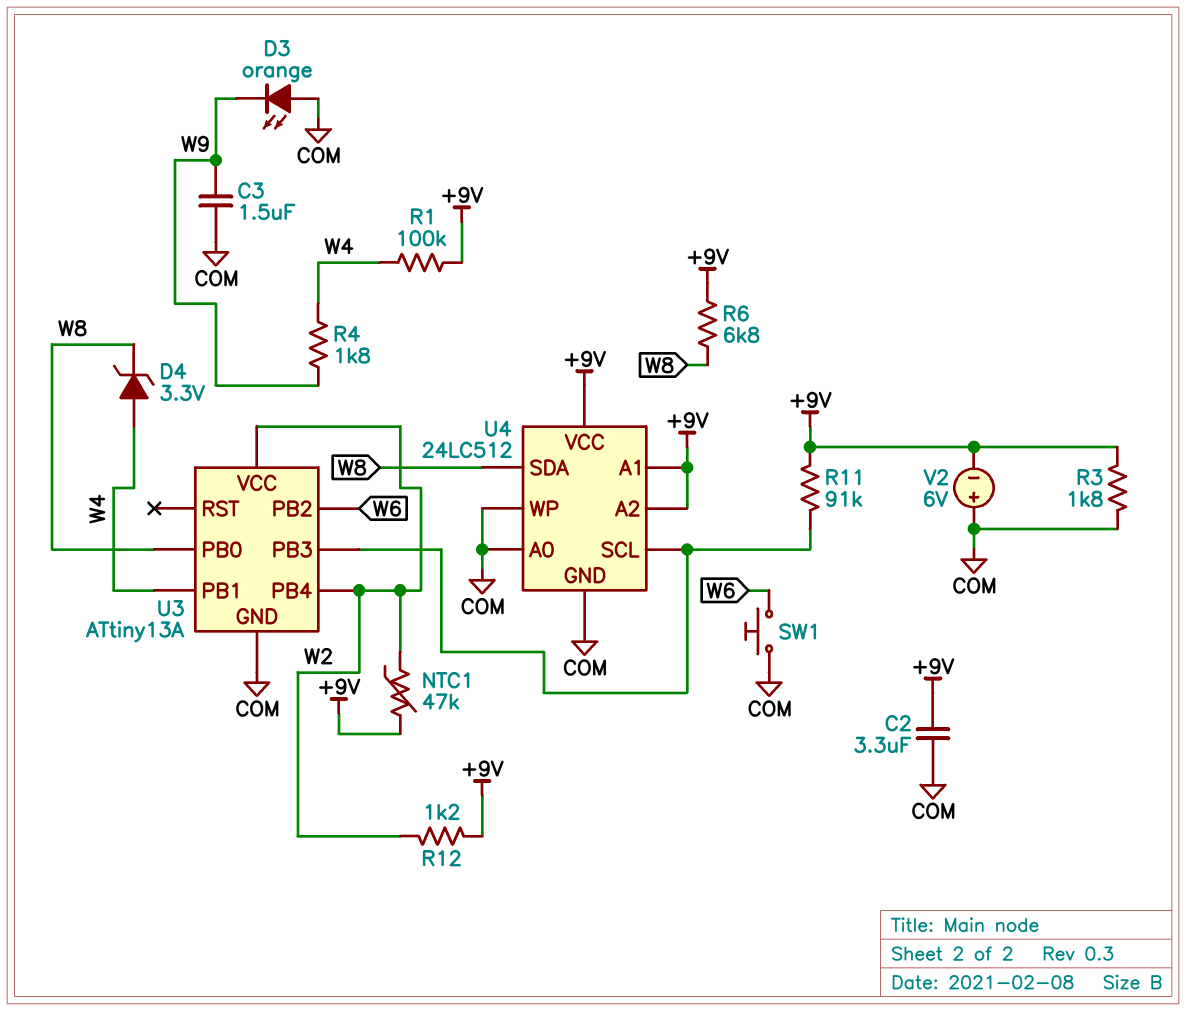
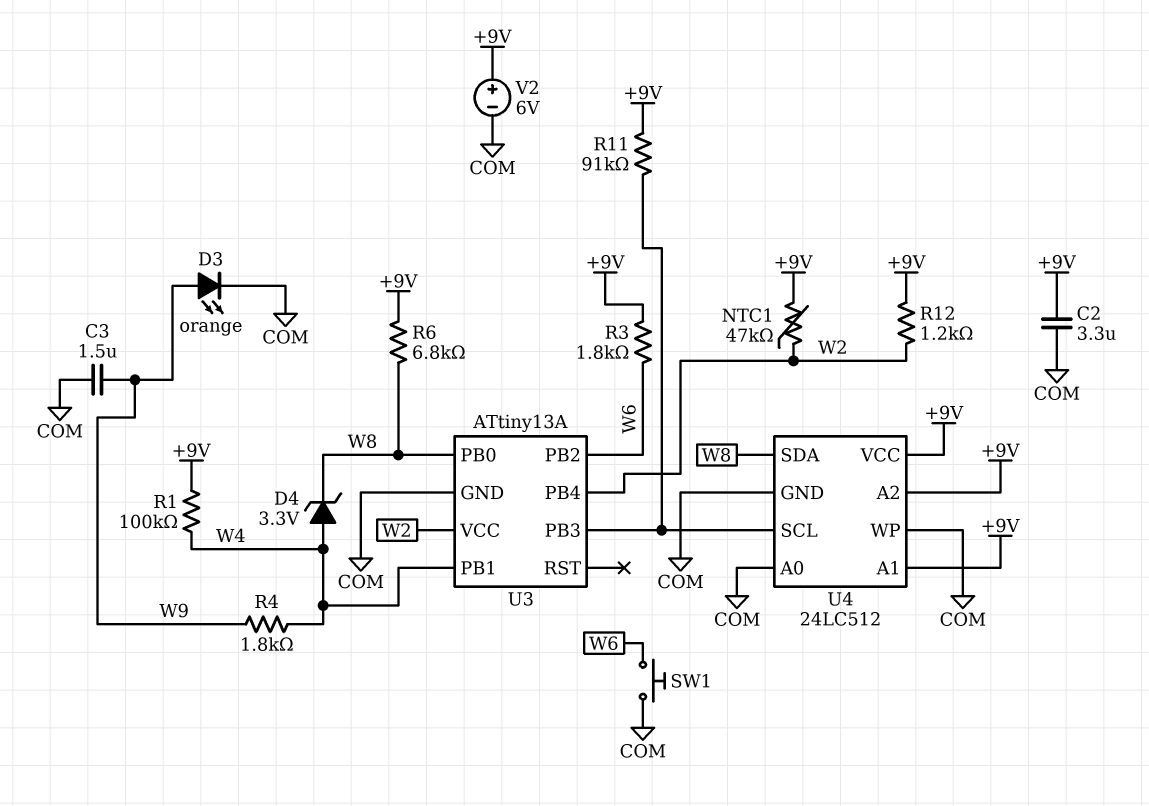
D3: LED orange (A COM, K W9) -> LED orange (A W9, K COM)
R3: 1.8k (+9V, COM) -> 1.8k (+9V, W6)
V2: 6V (plus COM, minus +9V) -> 6V (plus +9V, minus COM)

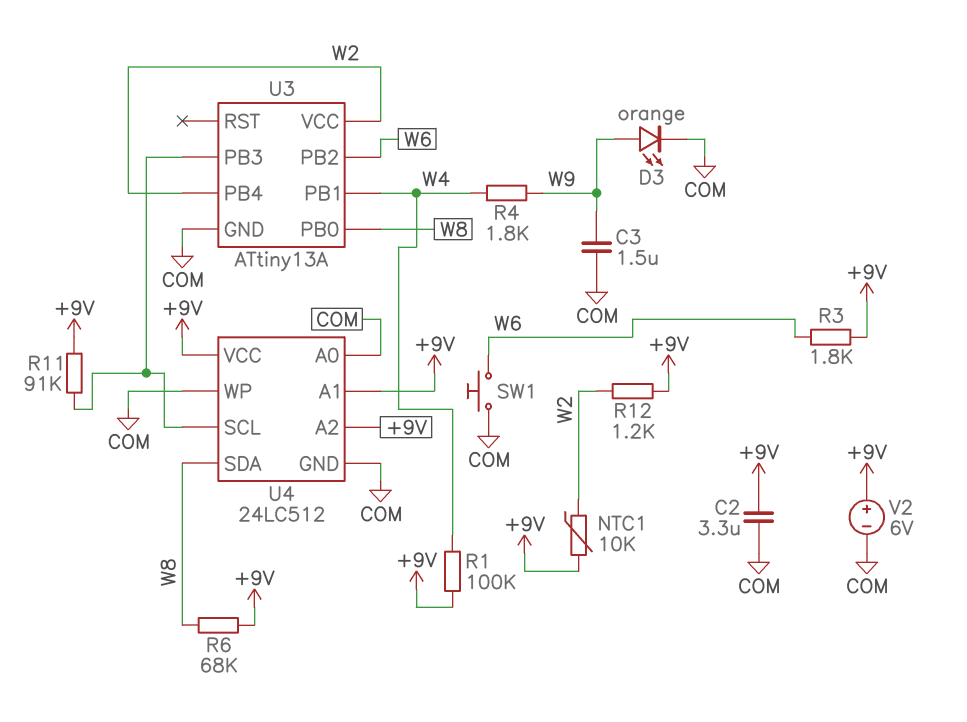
D4: zener 3.3V (A W4, K W8) -> none
NTC1: 47k (+9V, W2) -> 10k (+9V, W2)
R6: 6.8k (+9V, W8) -> 68k (+9V, W8)

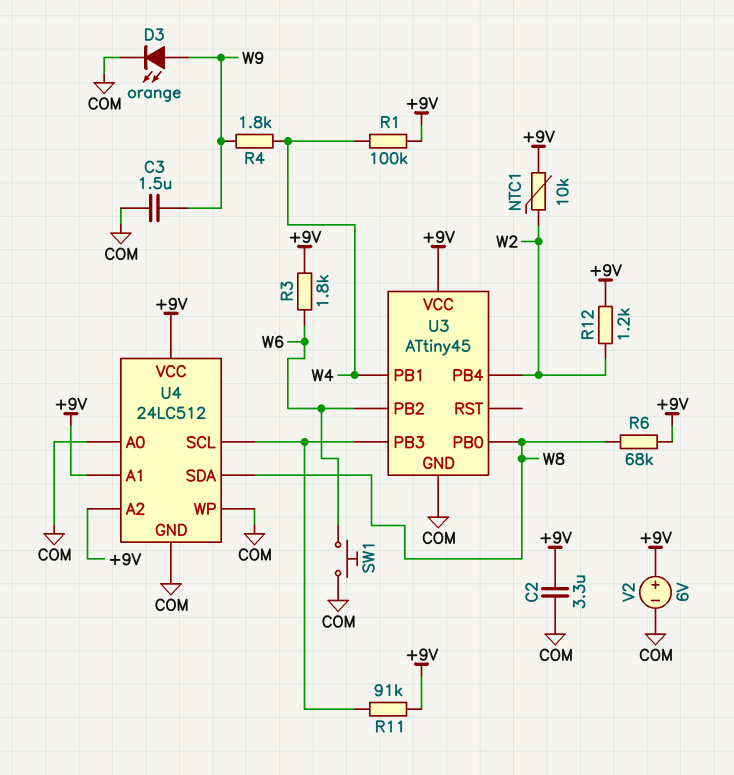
U3: ATtiny13A -> ATtiny45
U3 pin VCC: W2 -> +9V

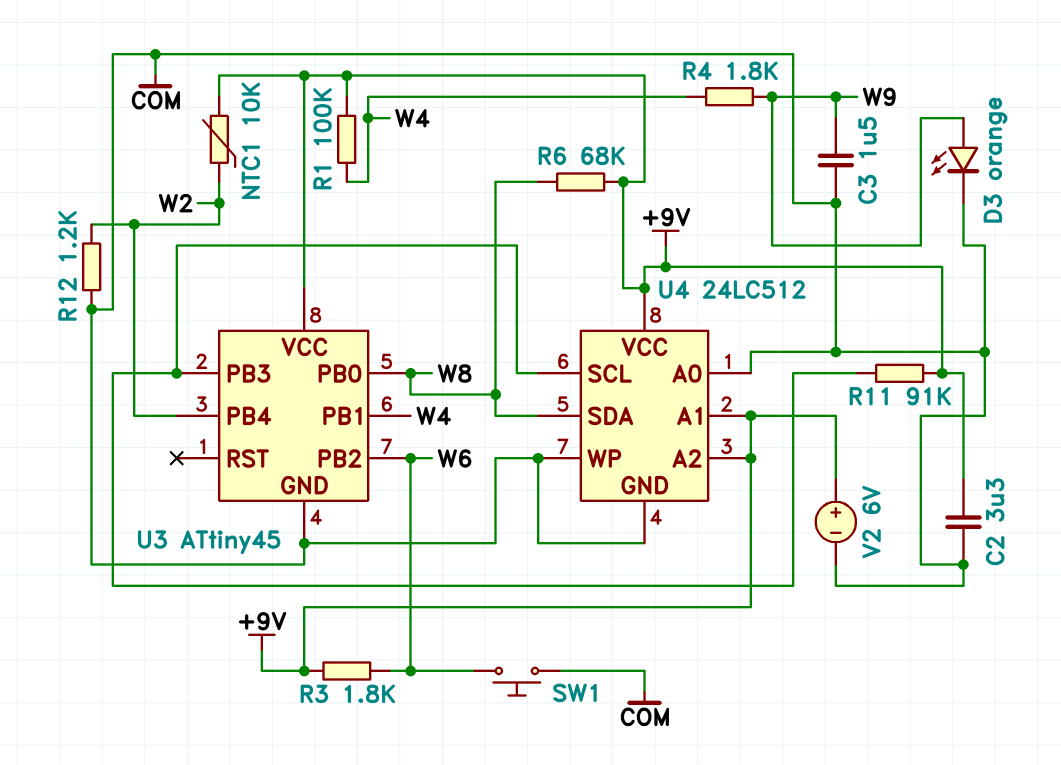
R12: 1.2k (+9V, W2) -> 1.2k (COM, W2)

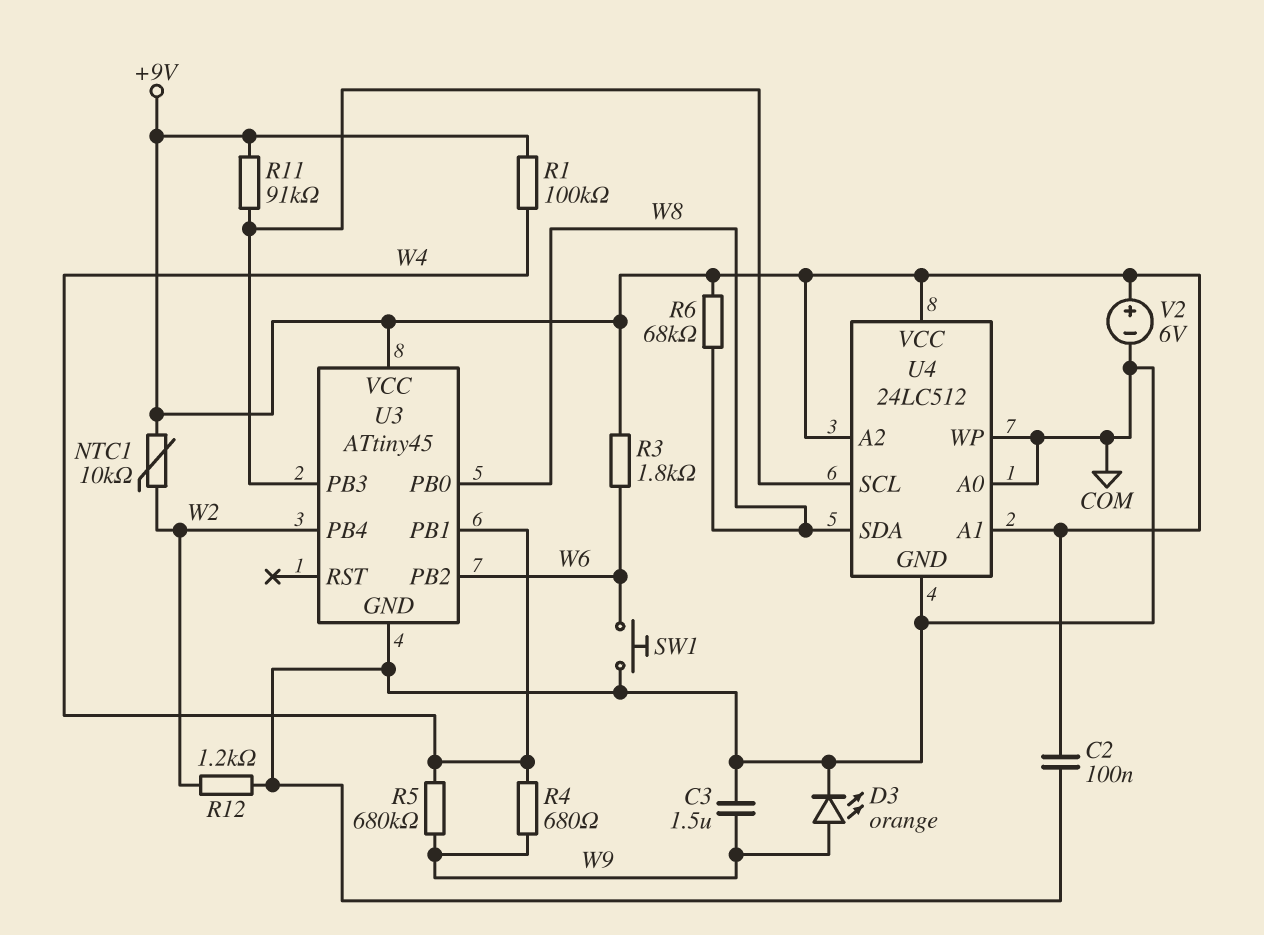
C2: 3.3uF (+9V, COM) -> 100nF (+9V, COM)
R4: 1.8k (W4, W9) -> 680 (W4, W9)
R5: none -> 680k (W4, W9)

